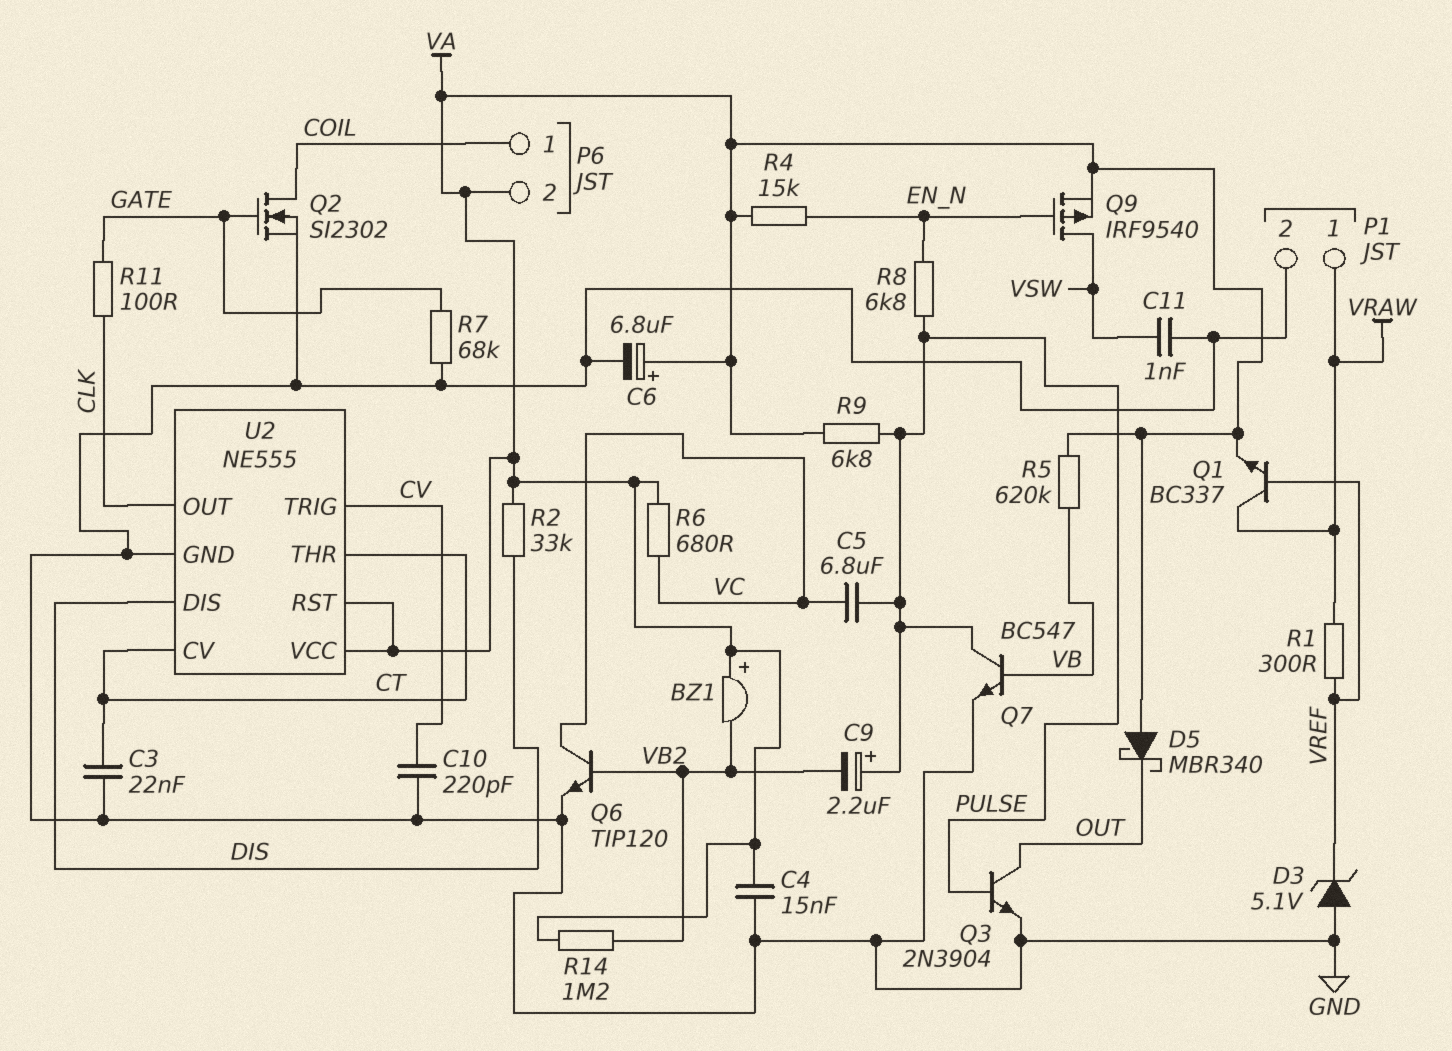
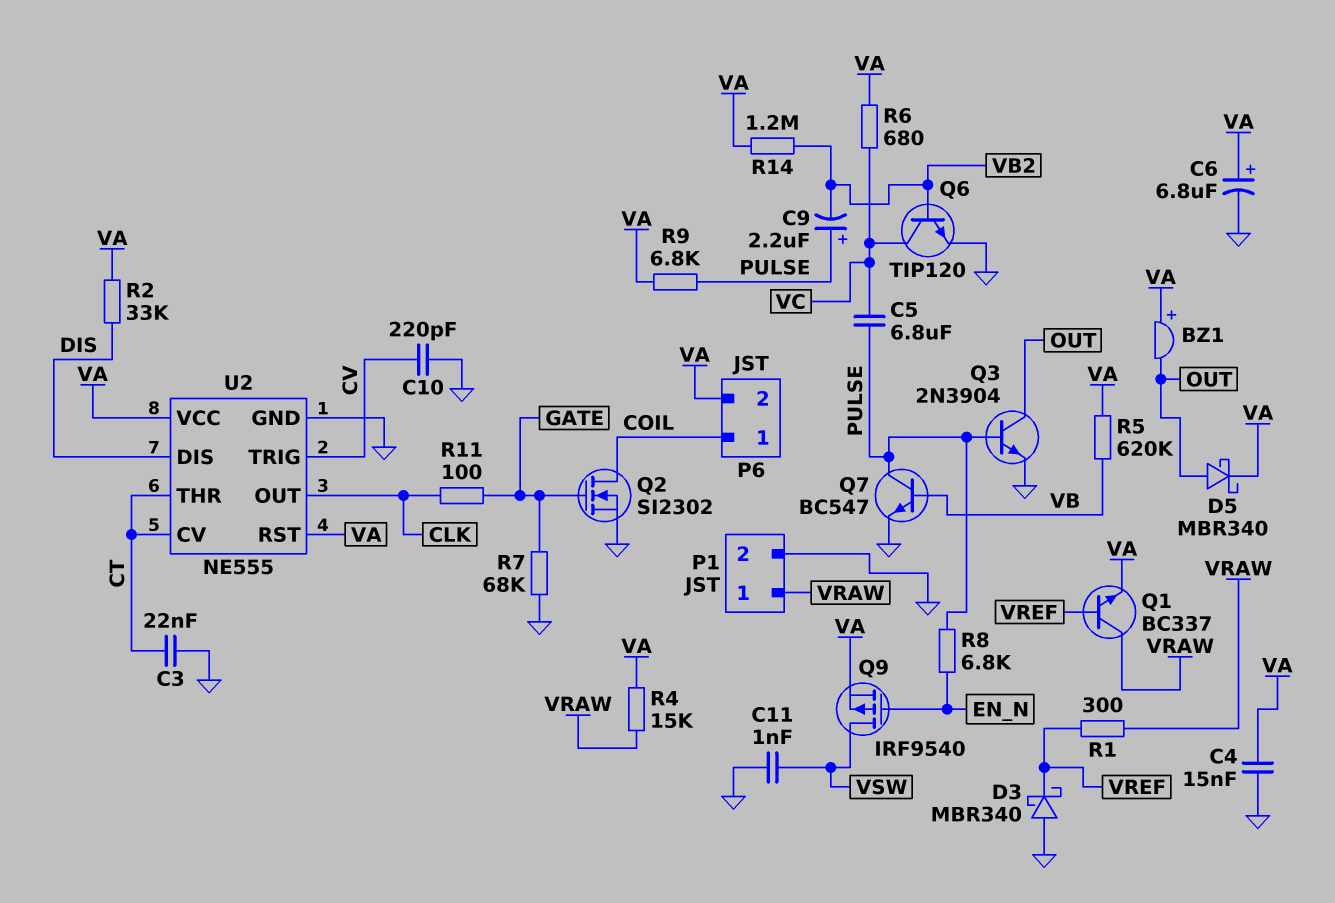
BZ1: buzzer (plus VA, minus VB2) -> buzzer (plus VA, minus OUT)
D3: zener 5.1V (A GND, K VREF) -> schottky MBR340 (A GND, K VREF)
D5: schottky MBR340 (A VA, K OUT) -> schottky MBR340 (A OUT, K VA)
R4: 15k (EN_N, VA) -> 15k (VA, VRAW)

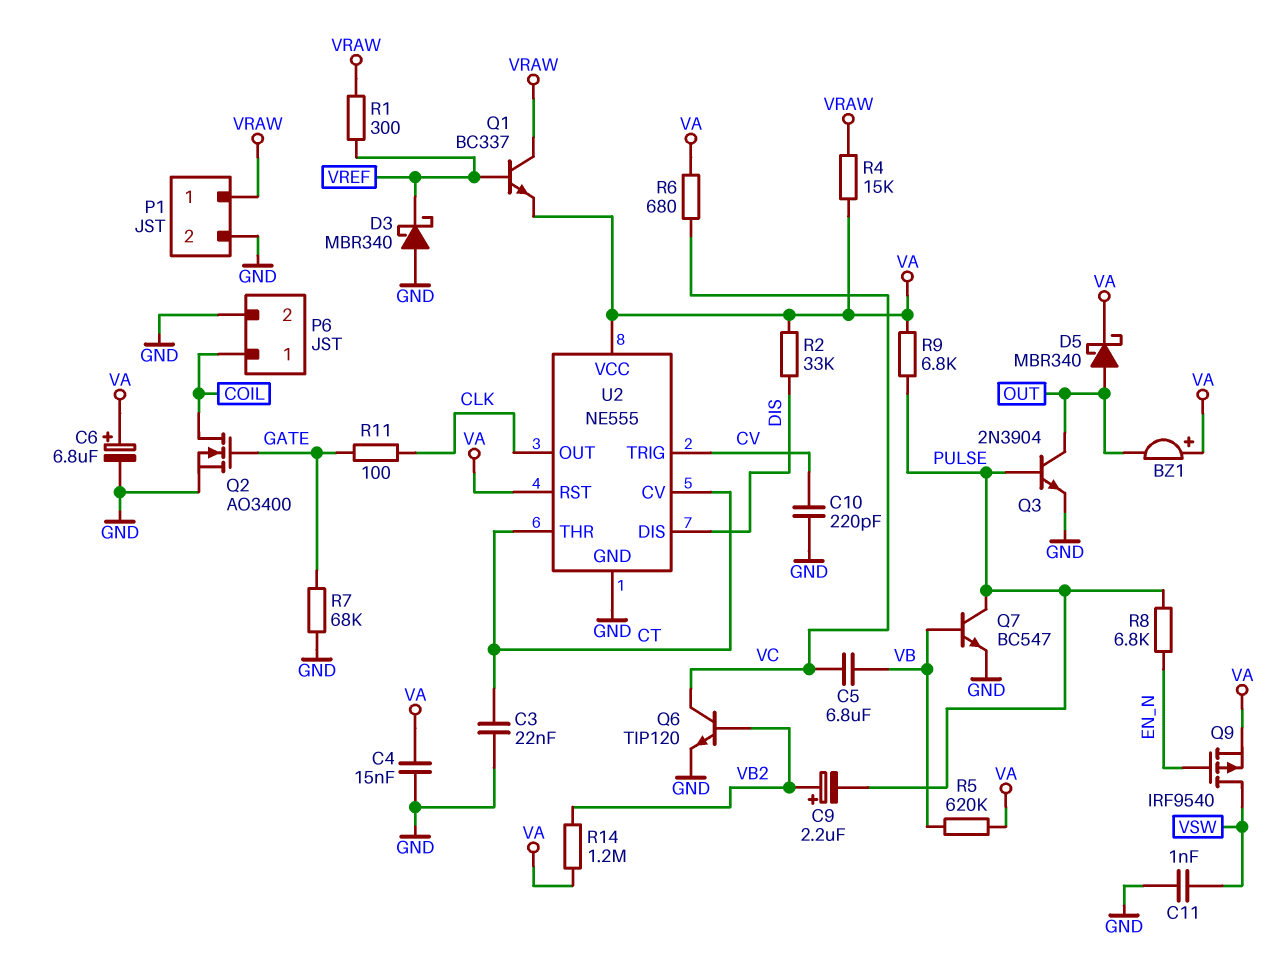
C5: 6.8uF (PULSE, VC) -> 6.8uF (VB, VC)
C9: 2.2uF (plus PULSE, minus VB2) -> 2.2uF (plus VB2, minus PULSE)
P6 pin 2: VA -> GND
Q2: NMOS SI2302 (G GATE, D COIL, S GND) -> NMOS AO3400 (G GATE, D COIL, S GND)

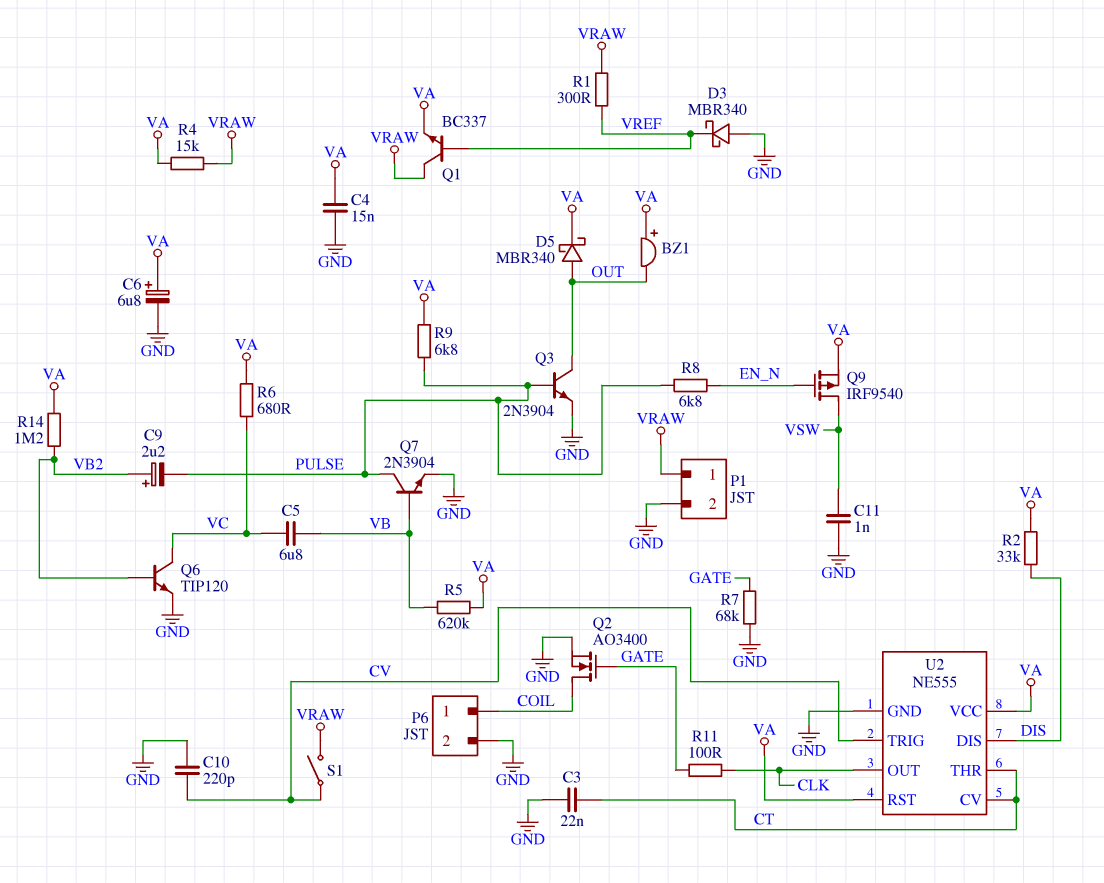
Q7: NPN BC547 (B VB, C PULSE, E GND) -> NPN 2N3904 (B VB, C PULSE, E GND)
S1: none -> switch (CV, VRAW)

